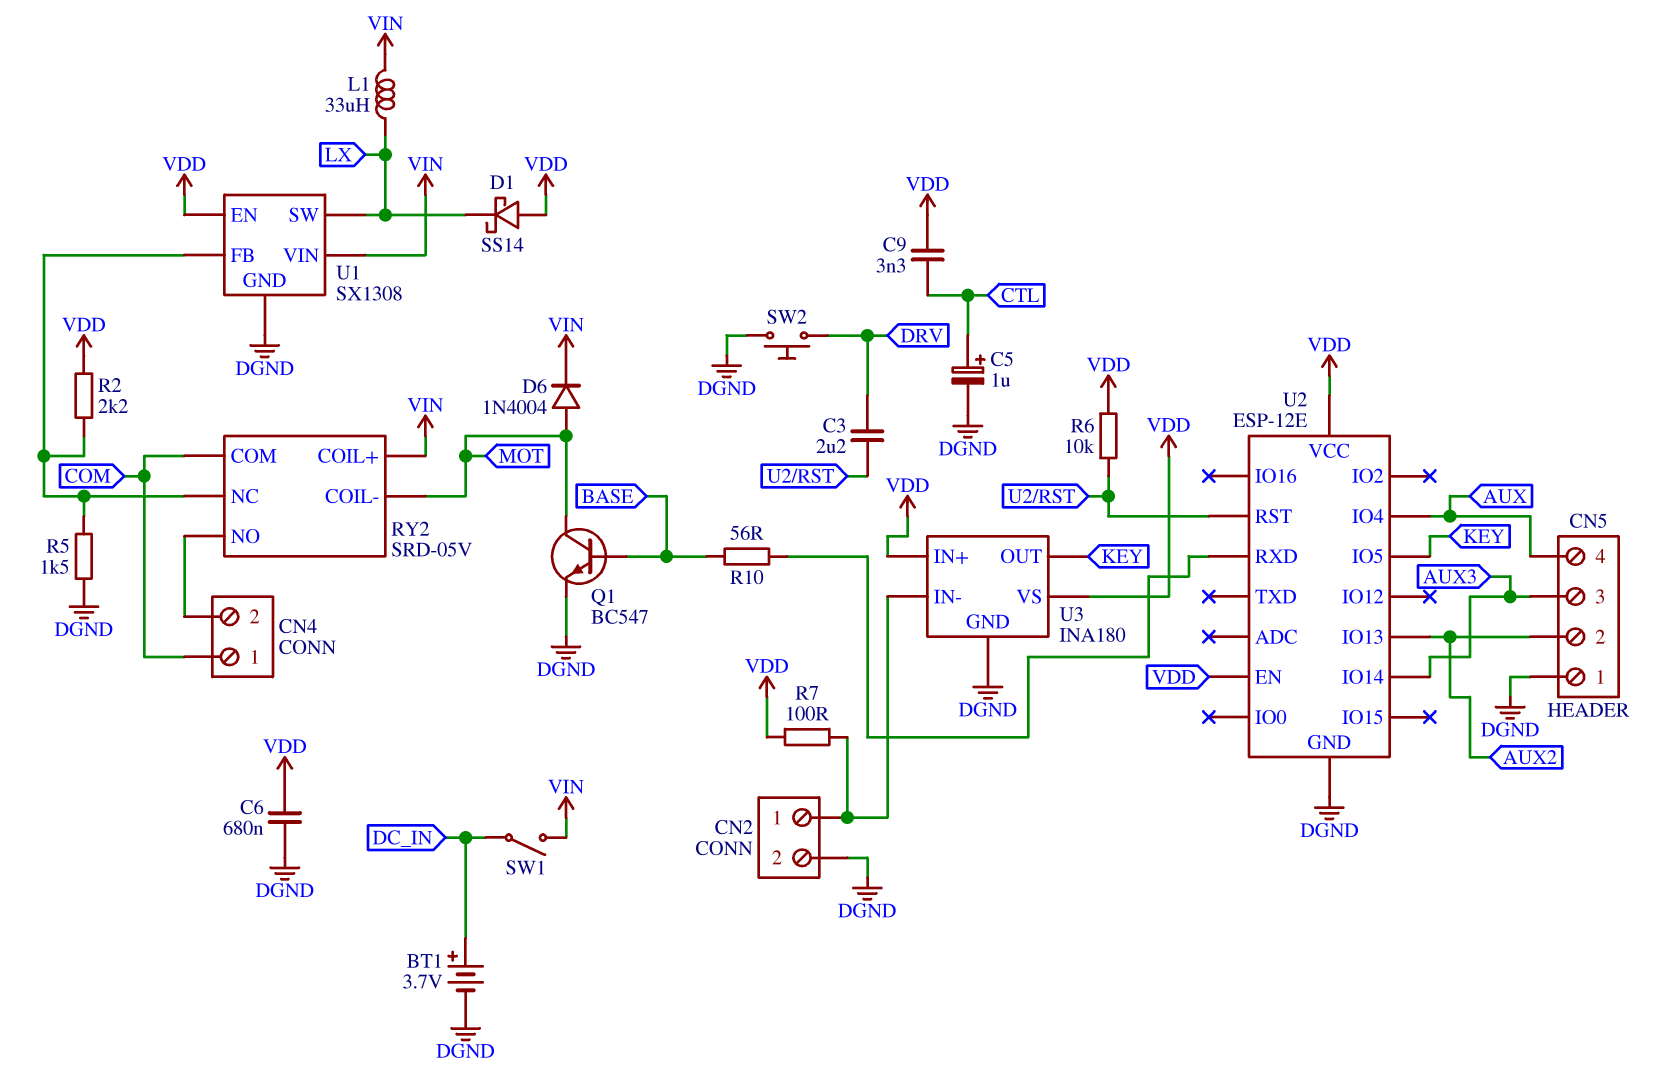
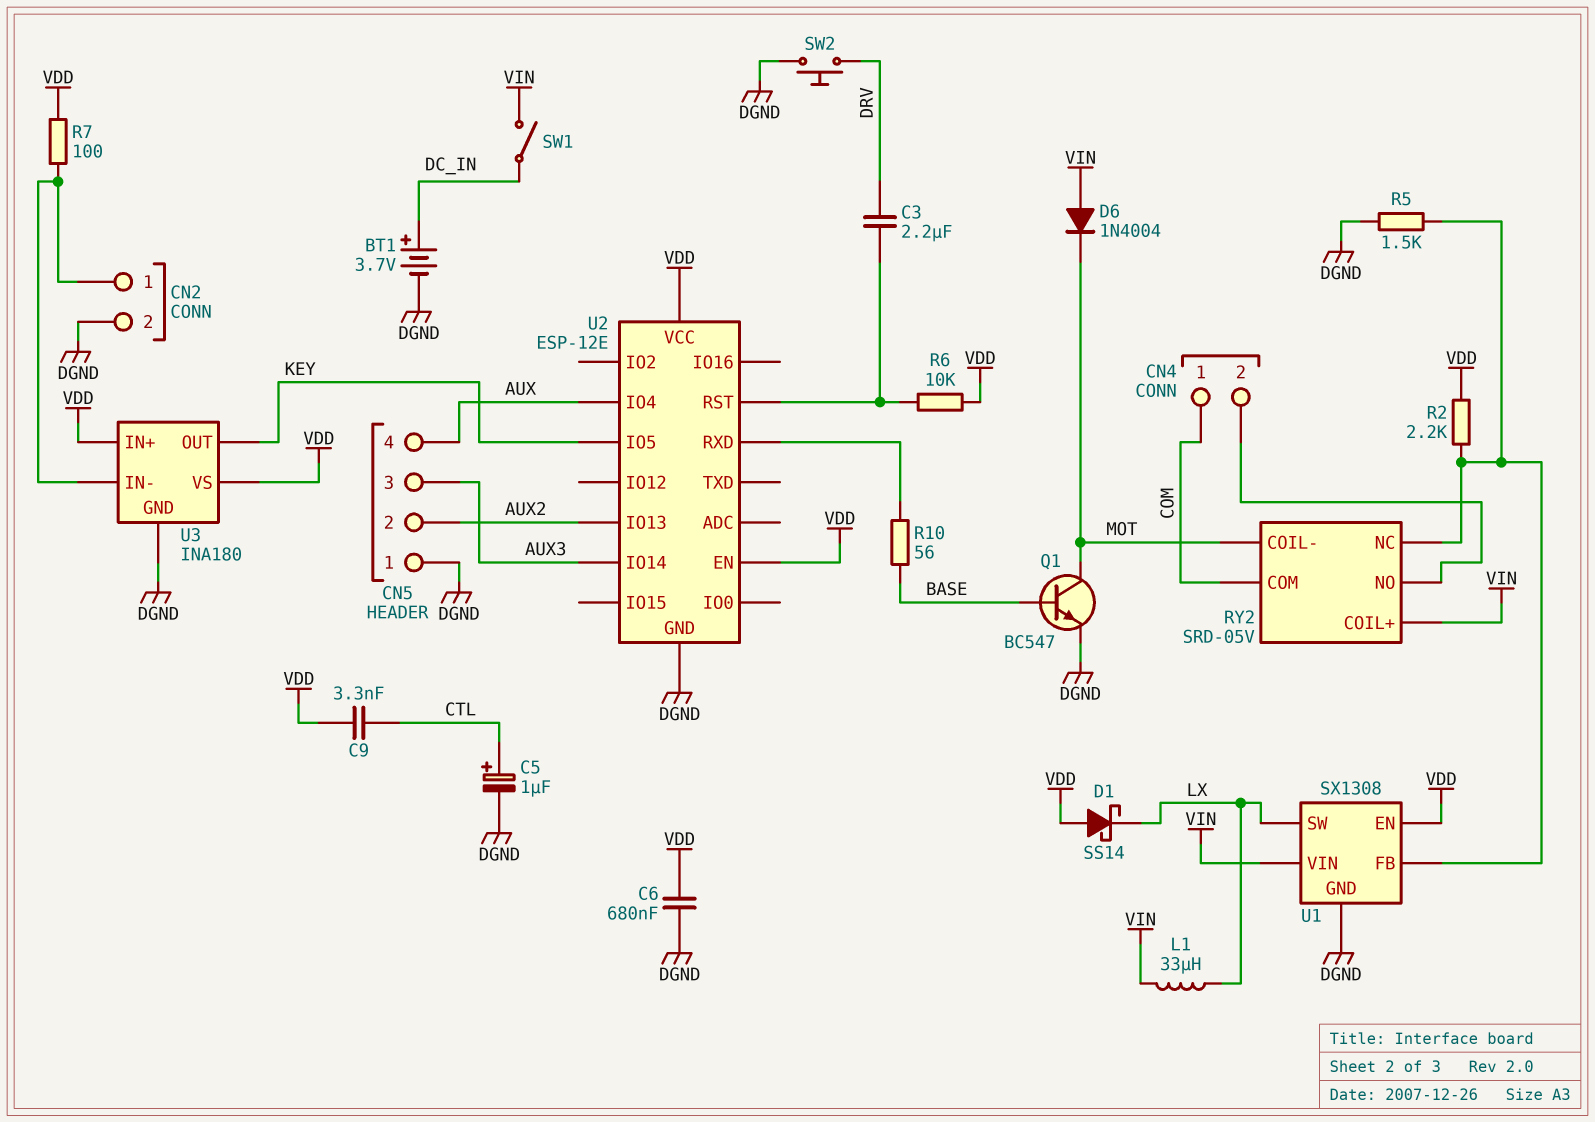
D6: diode 1N4004 (A MOT, K VIN) -> diode 1N4004 (A VIN, K MOT)

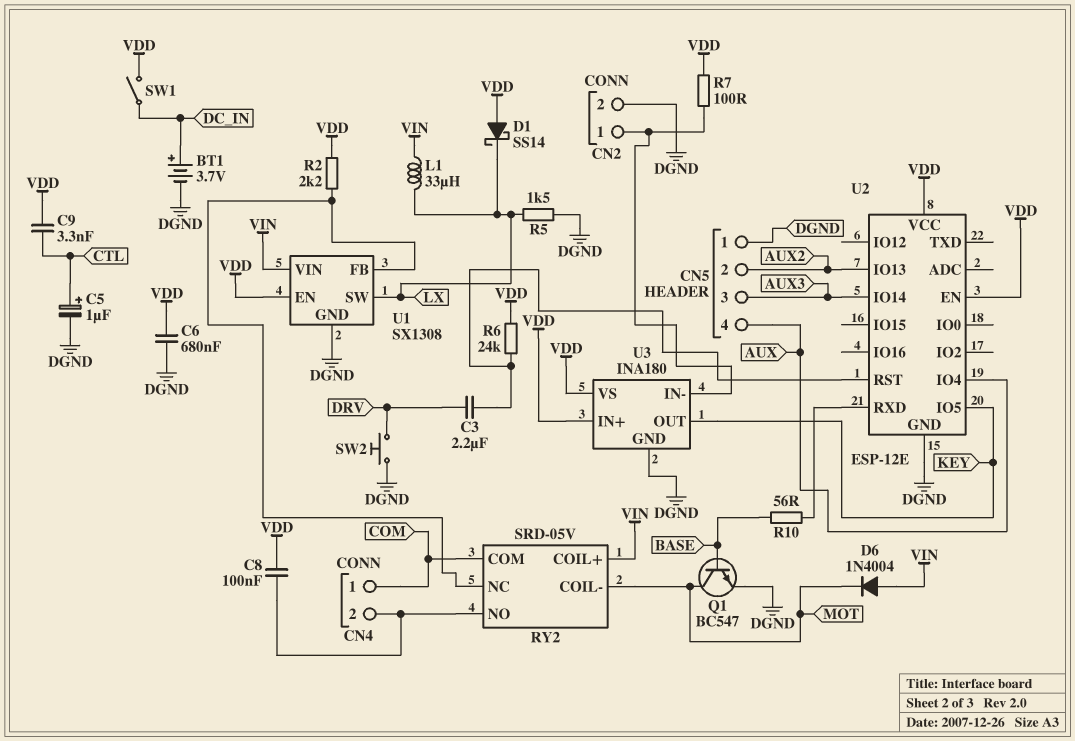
C8: none -> 100nF (CN4/2, VDD)
R5: 1.5k (DGND, RY2/NC) -> 1.5k (DGND, LX)
R6: 10k (U2/RST, VDD) -> 24k (U2/RST, VDD)
SW1: switch (DC_IN, VIN) -> switch (DC_IN, VDD)

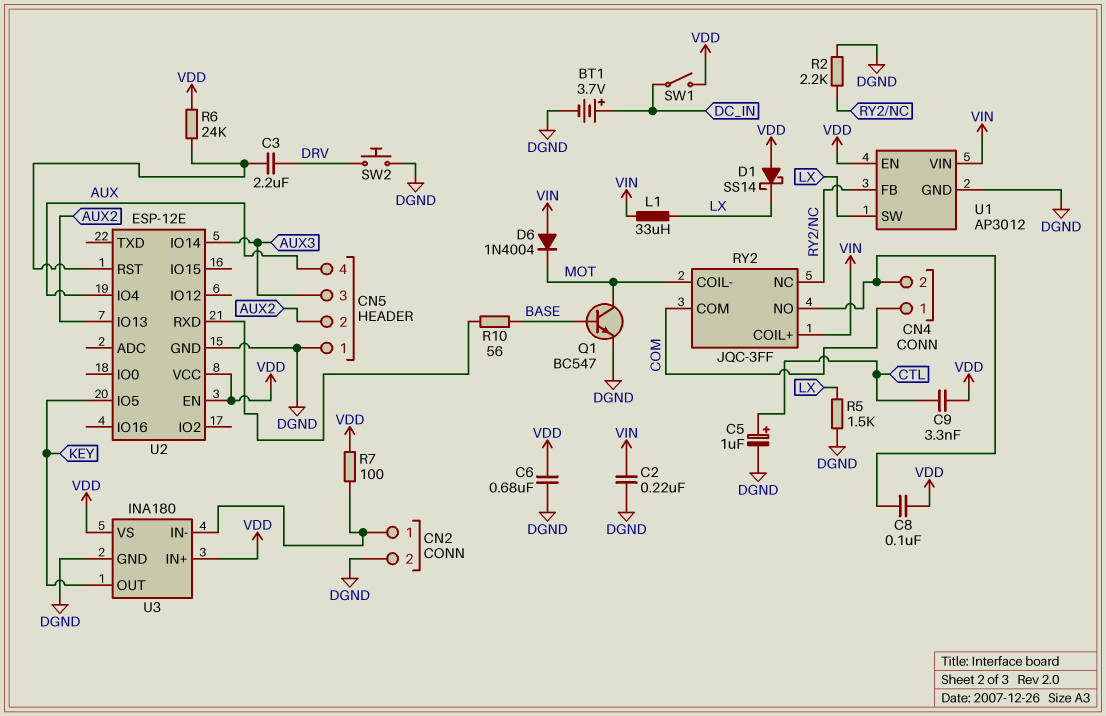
C2: none -> 220nF (DGND, VIN)
R2: 2.2k (RY2/NC, VDD) -> 2.2k (DGND, RY2/NC)
RY2: SRD-05V -> JQC-3FF
U1: SX1308 -> AP3012

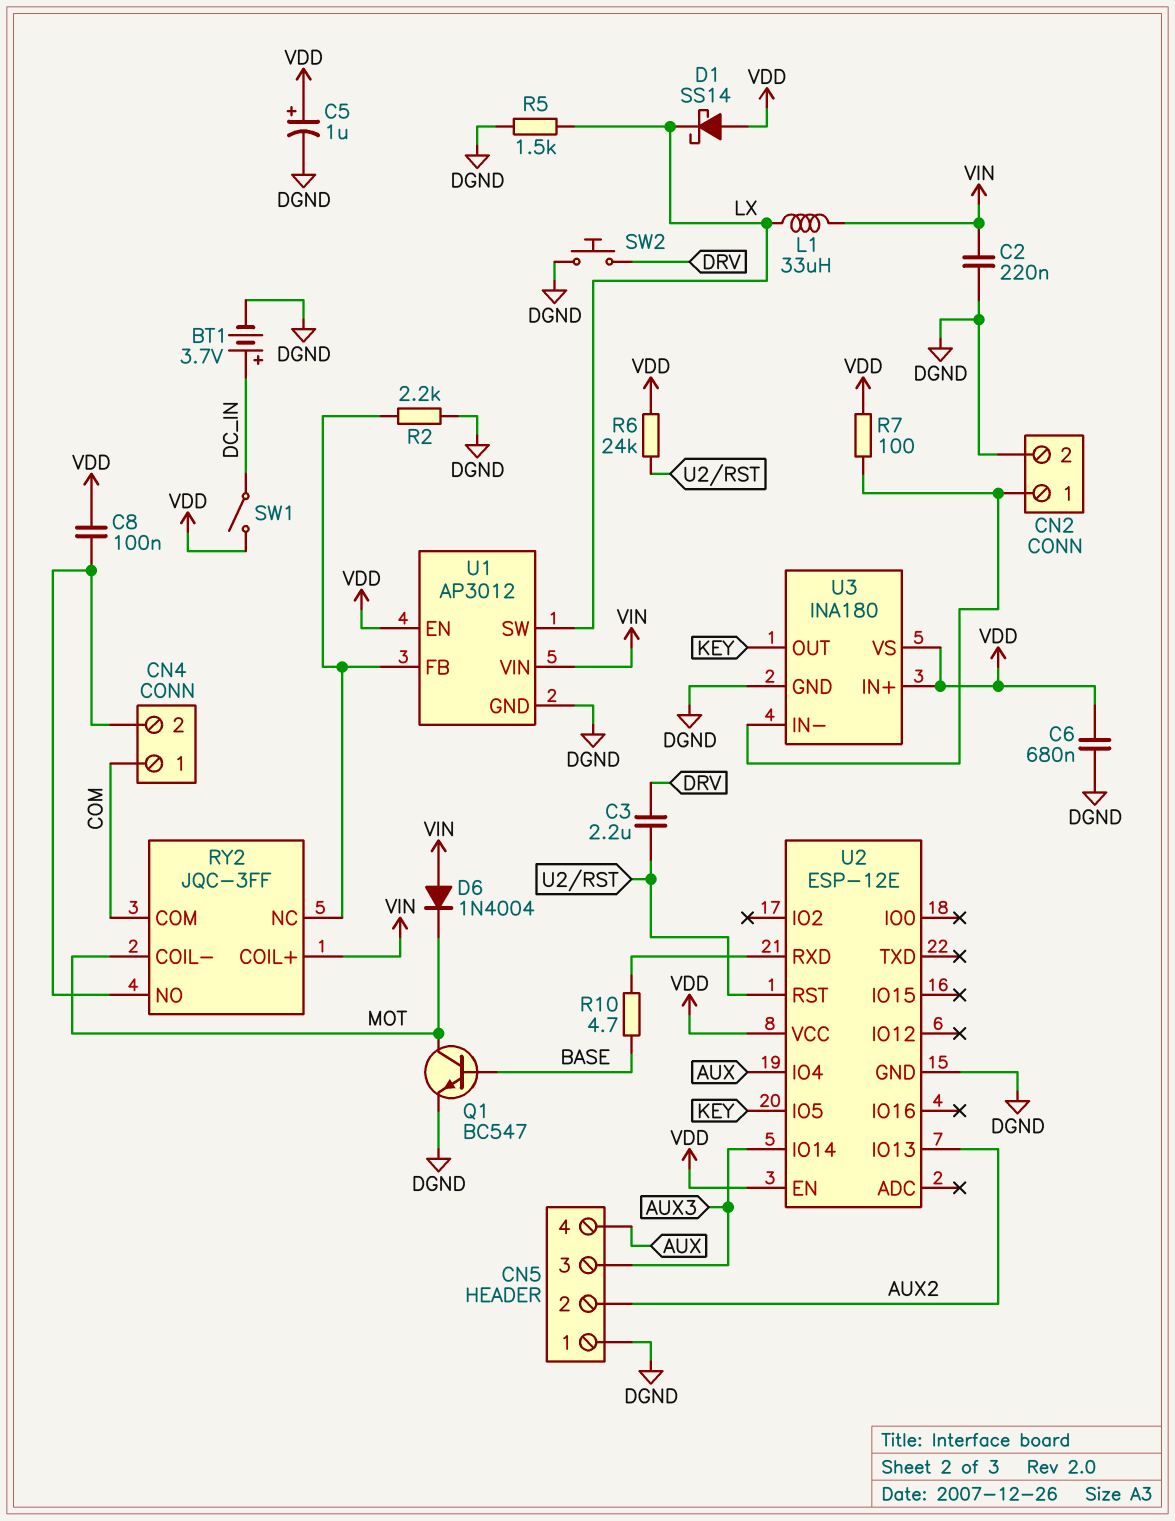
C5: 1uF (plus CTL, minus DGND) -> 1uF (plus VDD, minus DGND)
C9: 3.3nF (CTL, VDD) -> none
R10: 56 (BASE, U2/RXD) -> 4.7 (BASE, U2/RXD)

